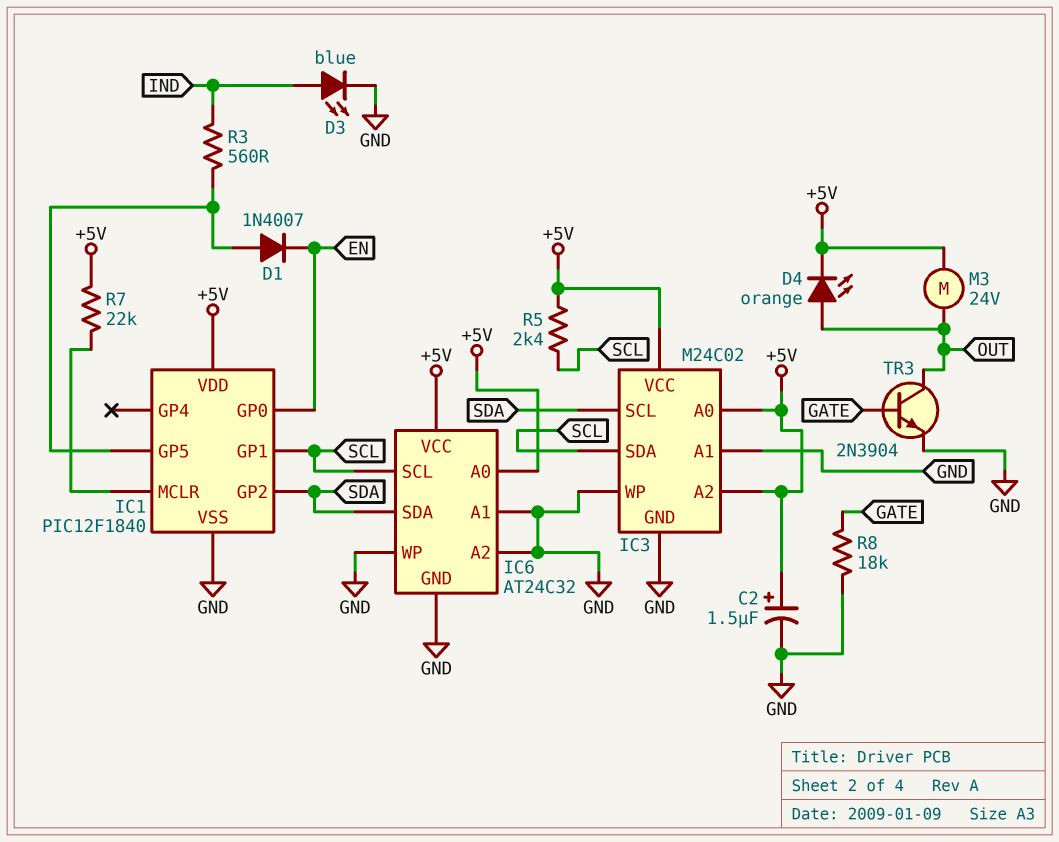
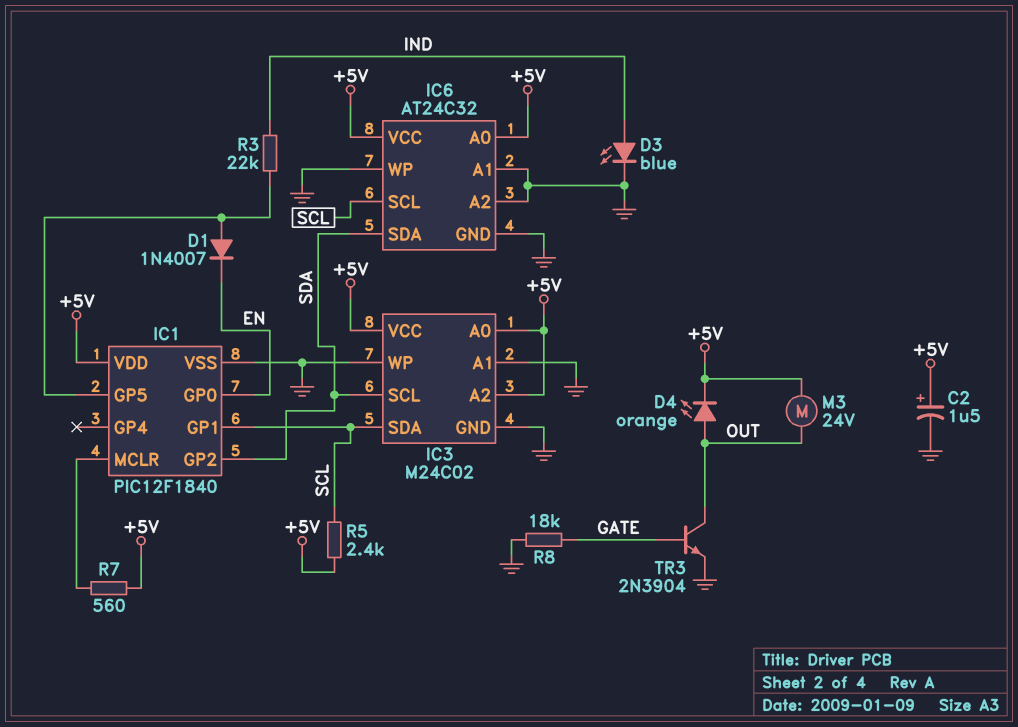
R3: 560 (IC1/GP5, IND) -> 22k (IC1/GP5, IND)
R7: 22k (+5V, IC1/MCLR) -> 560 (+5V, IC1/MCLR)

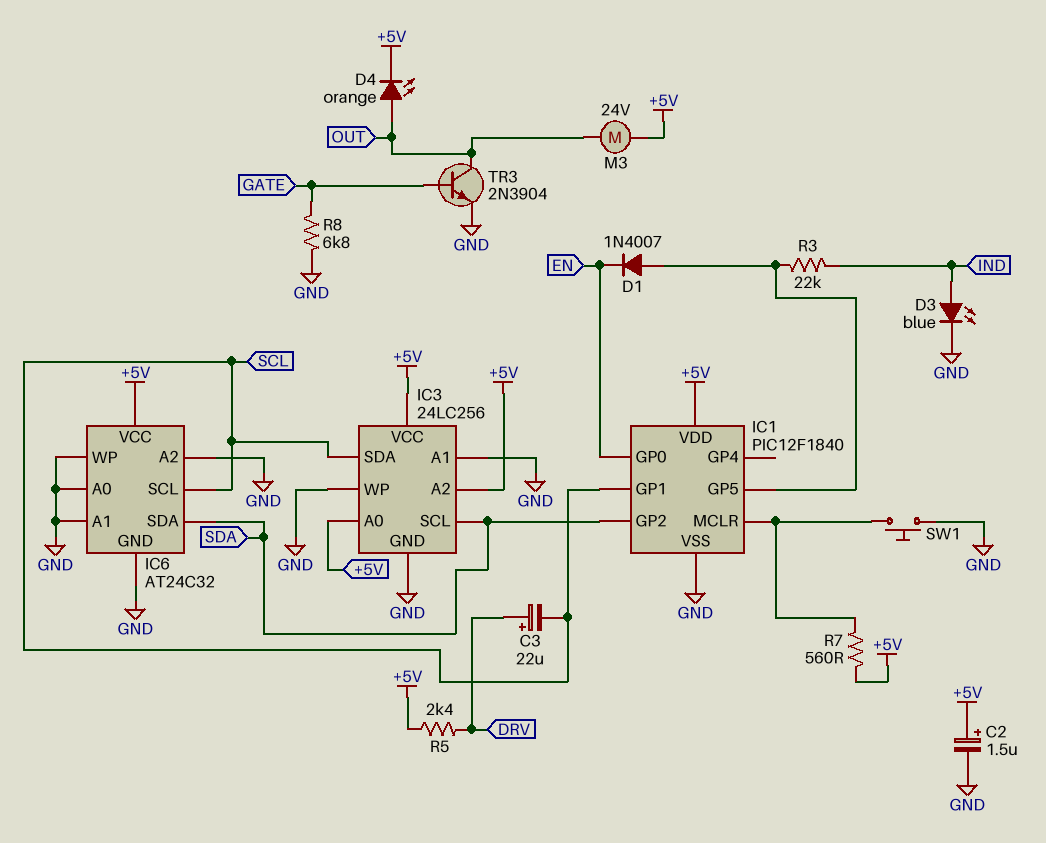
C3: none -> 22uF (plus DRV, minus SCL)
IC3: M24C02 -> 24LC256
IC6 pin A0: +5V -> GND
R5: 2.4k (+5V, SCL) -> 2.4k (+5V, DRV)
R8: 18k (GATE, GND) -> 6.8k (GATE, GND)
SW1: none -> button (GND, IC1/MCLR)

